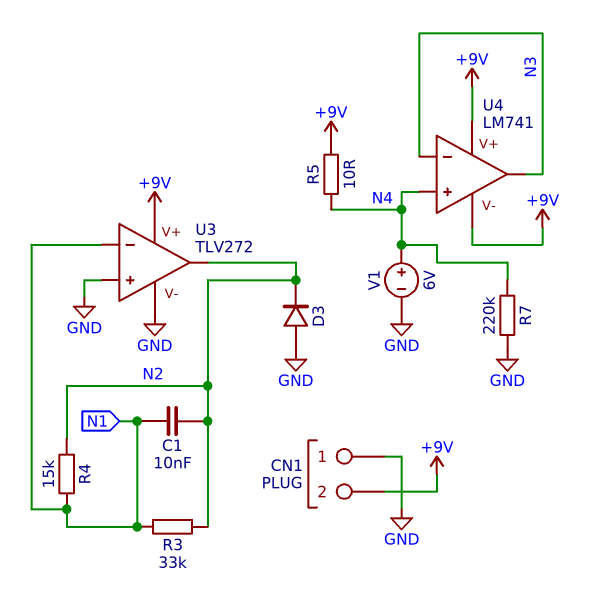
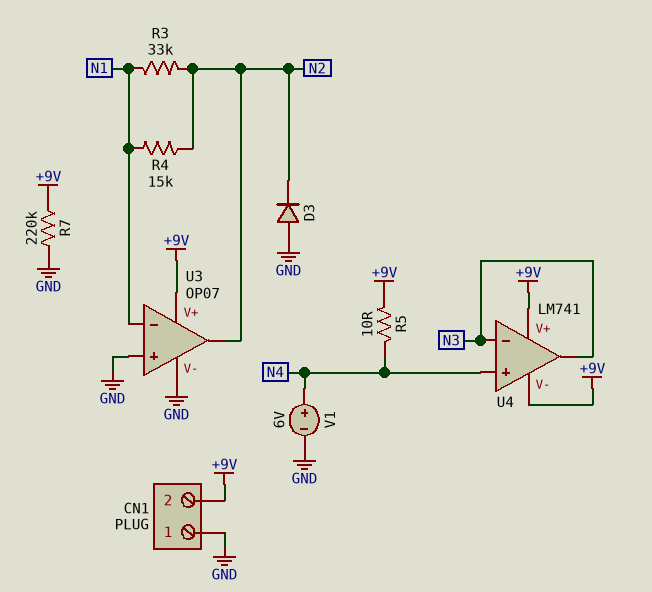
C1: 10nF (N1, N2) -> none
R7: 220k (GND, N4) -> 220k (+9V, GND)
U3: TLV272 -> OP07

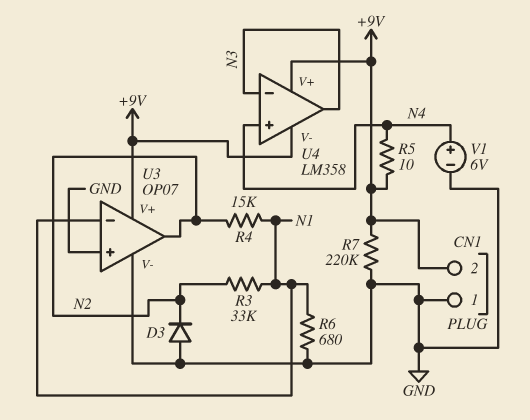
R6: none -> 680 (GND, N1)
U4: LM741 -> LM358

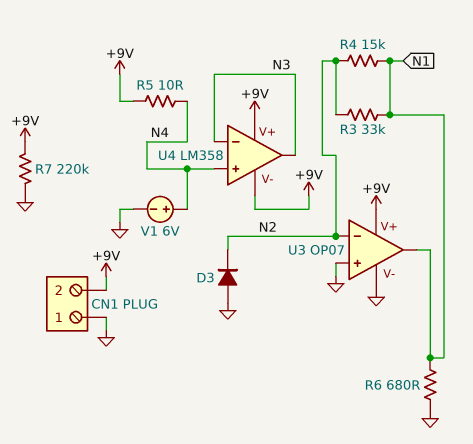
U3 pin in-: N1 -> N2
U3 pin out: N2 -> N1

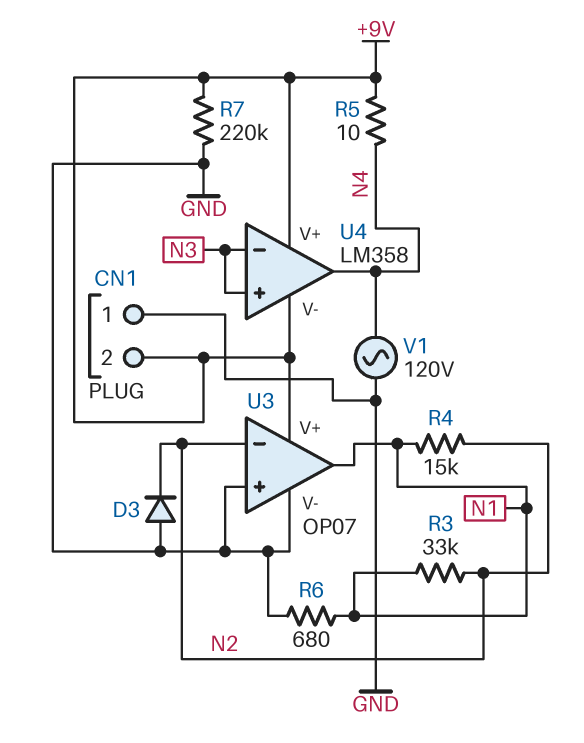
U4 pin in+: N4 -> N3
U4 pin out: N3 -> N4
V1: 6V (plus N4, minus GND) -> AC 120V (GND, N4)

